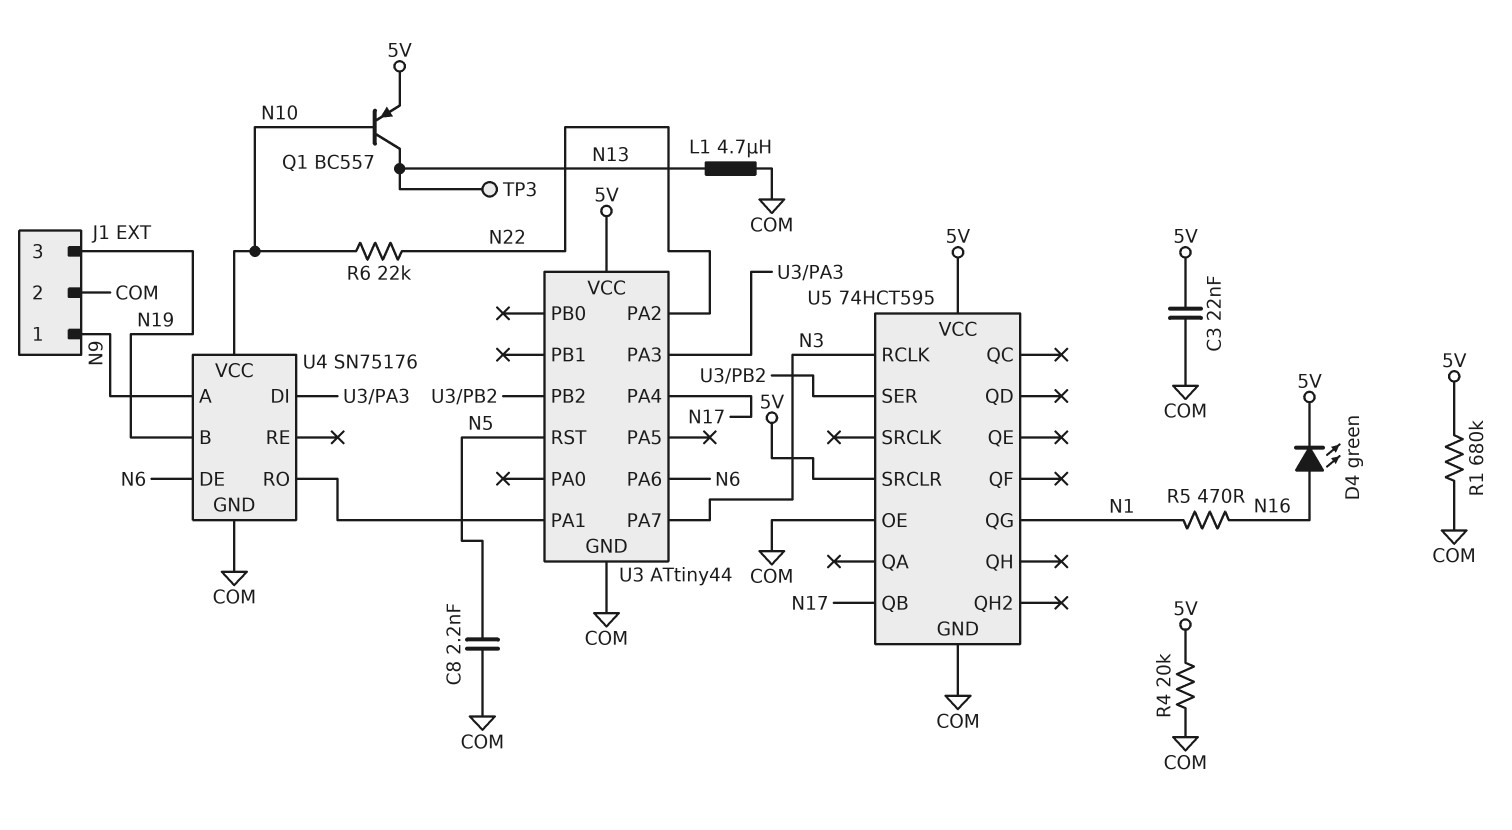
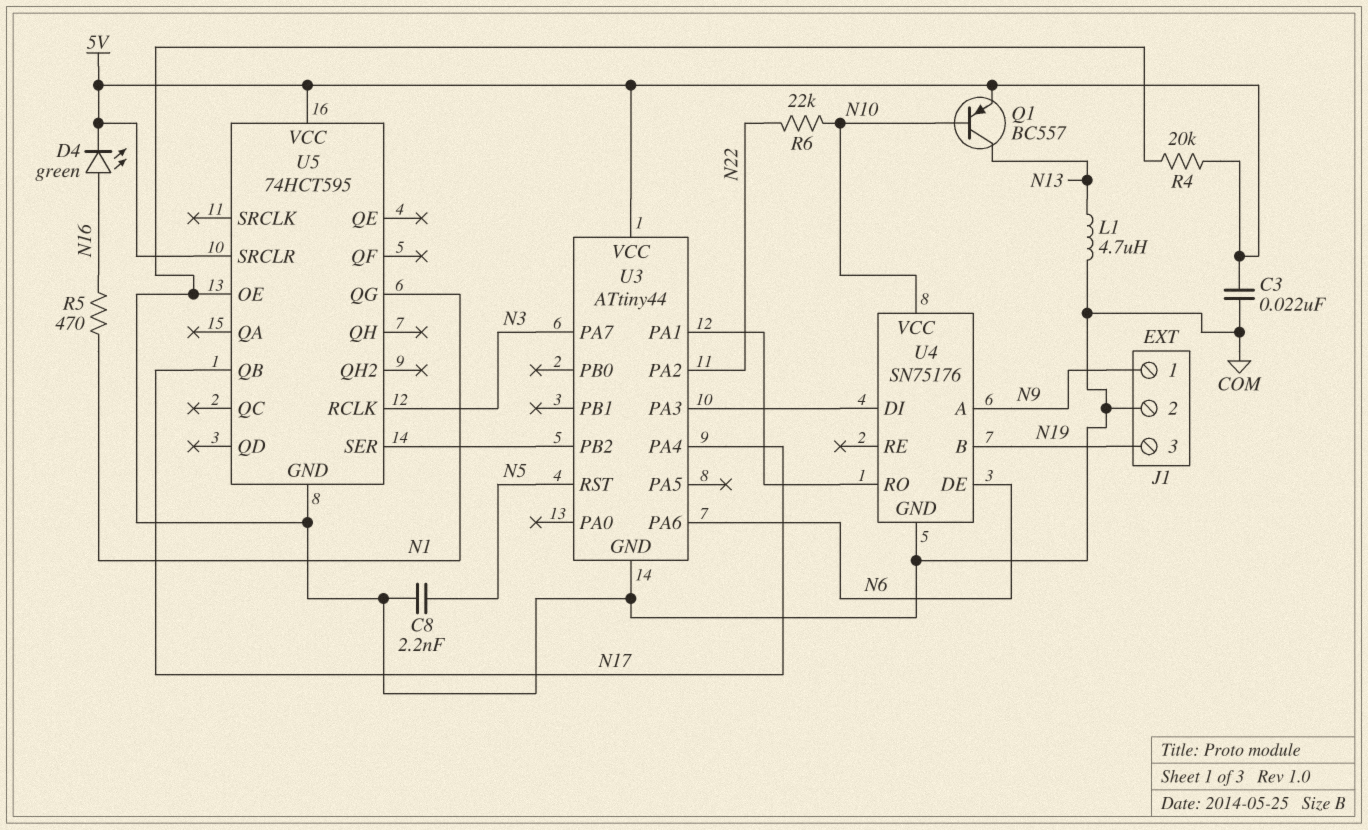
R1: 680k (5V, COM) -> none
TP3: test point (N13) -> none

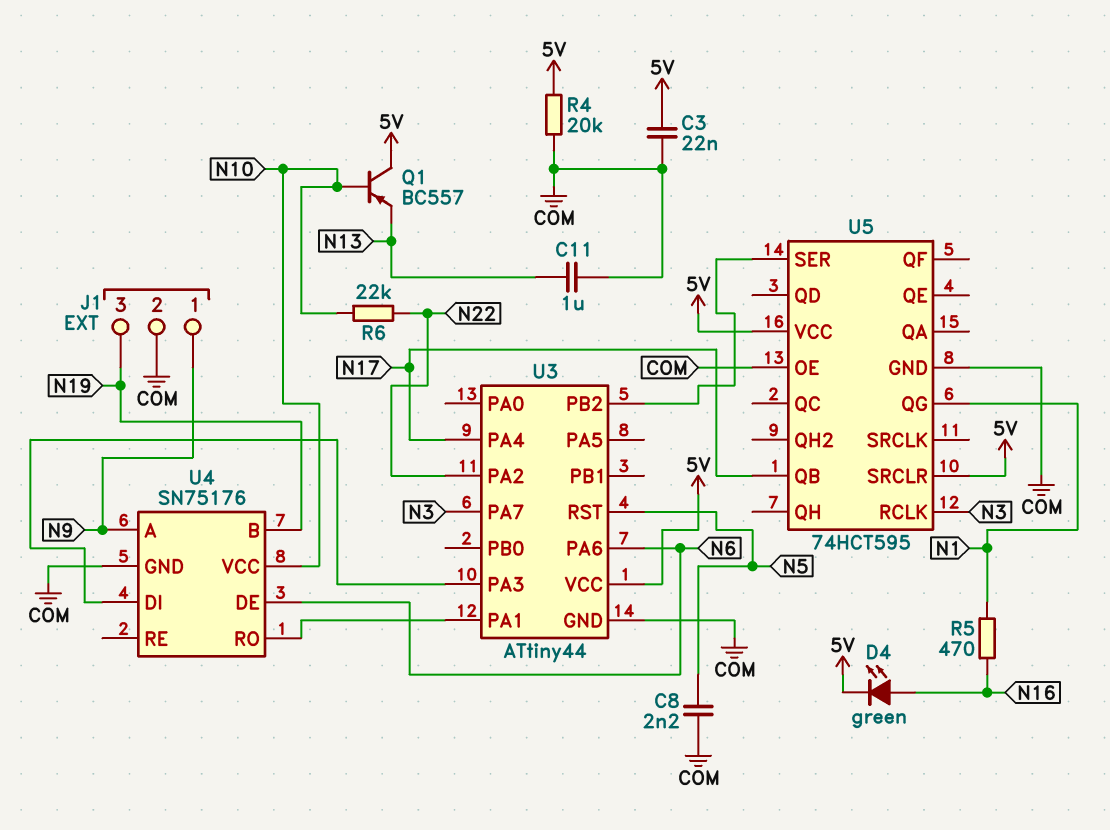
C11: none -> 1uF (COM, N13)
L1: 4.7uH (COM, N13) -> none
Q1: PNP BC557 (B N10, C N13, E 5V) -> PNP BC557 (B N10, C 5V, E N13)

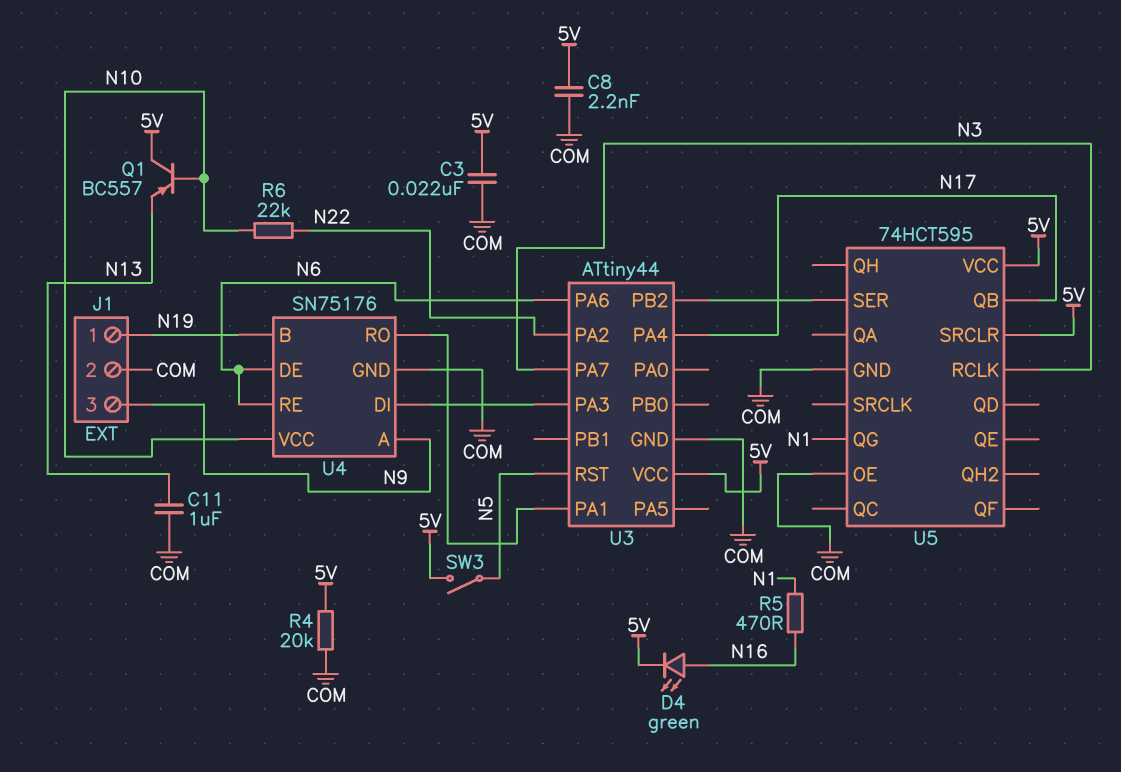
C8: 2.2nF (COM, N5) -> 2.2nF (5V, COM)
J1 pin 1: N9 -> N19
J1 pin 3: N19 -> N9
SW3: none -> switch (5V, N5)
U4 pin RE: none -> N6

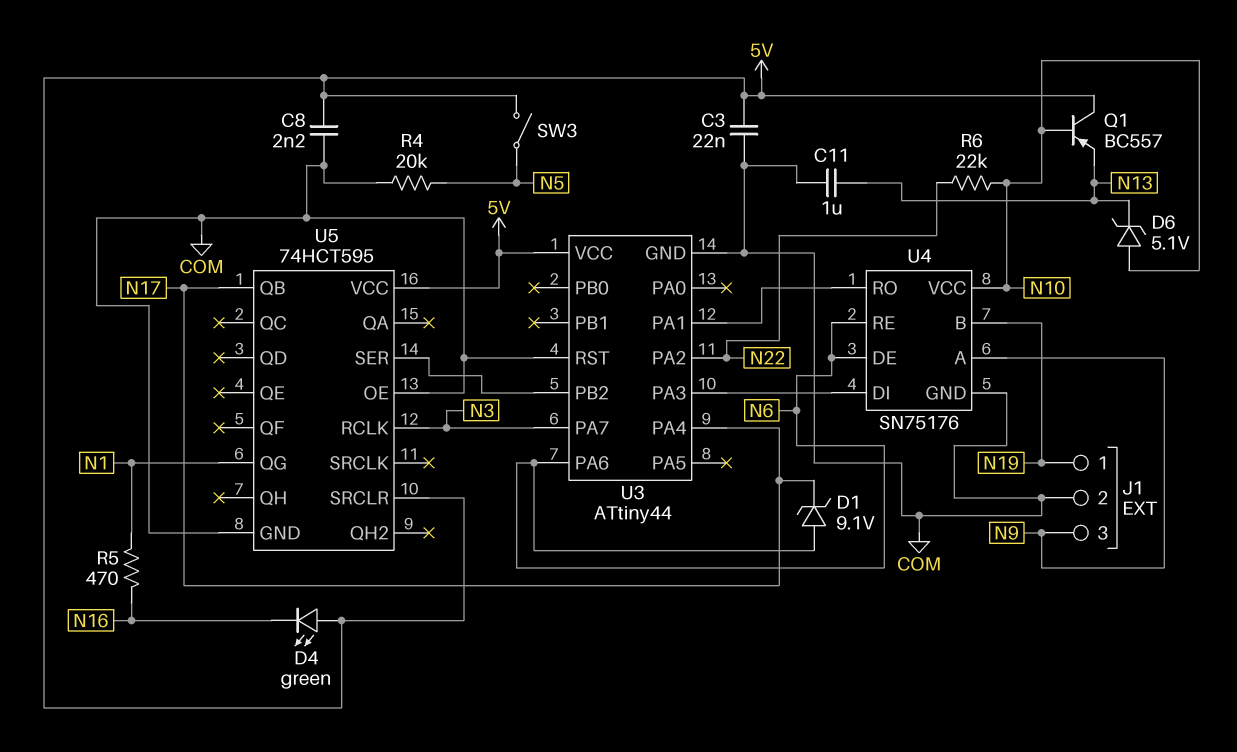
D1: none -> zener 9.1V (A N6, K N17)
D4: LED green (A N16, K 5V) -> LED green (A 5V, K N16)
D6: none -> zener 5.1V (A N10, K N13)
R4: 20k (5V, COM) -> 20k (COM, N5)
U3 pin RST: N5 -> COM

